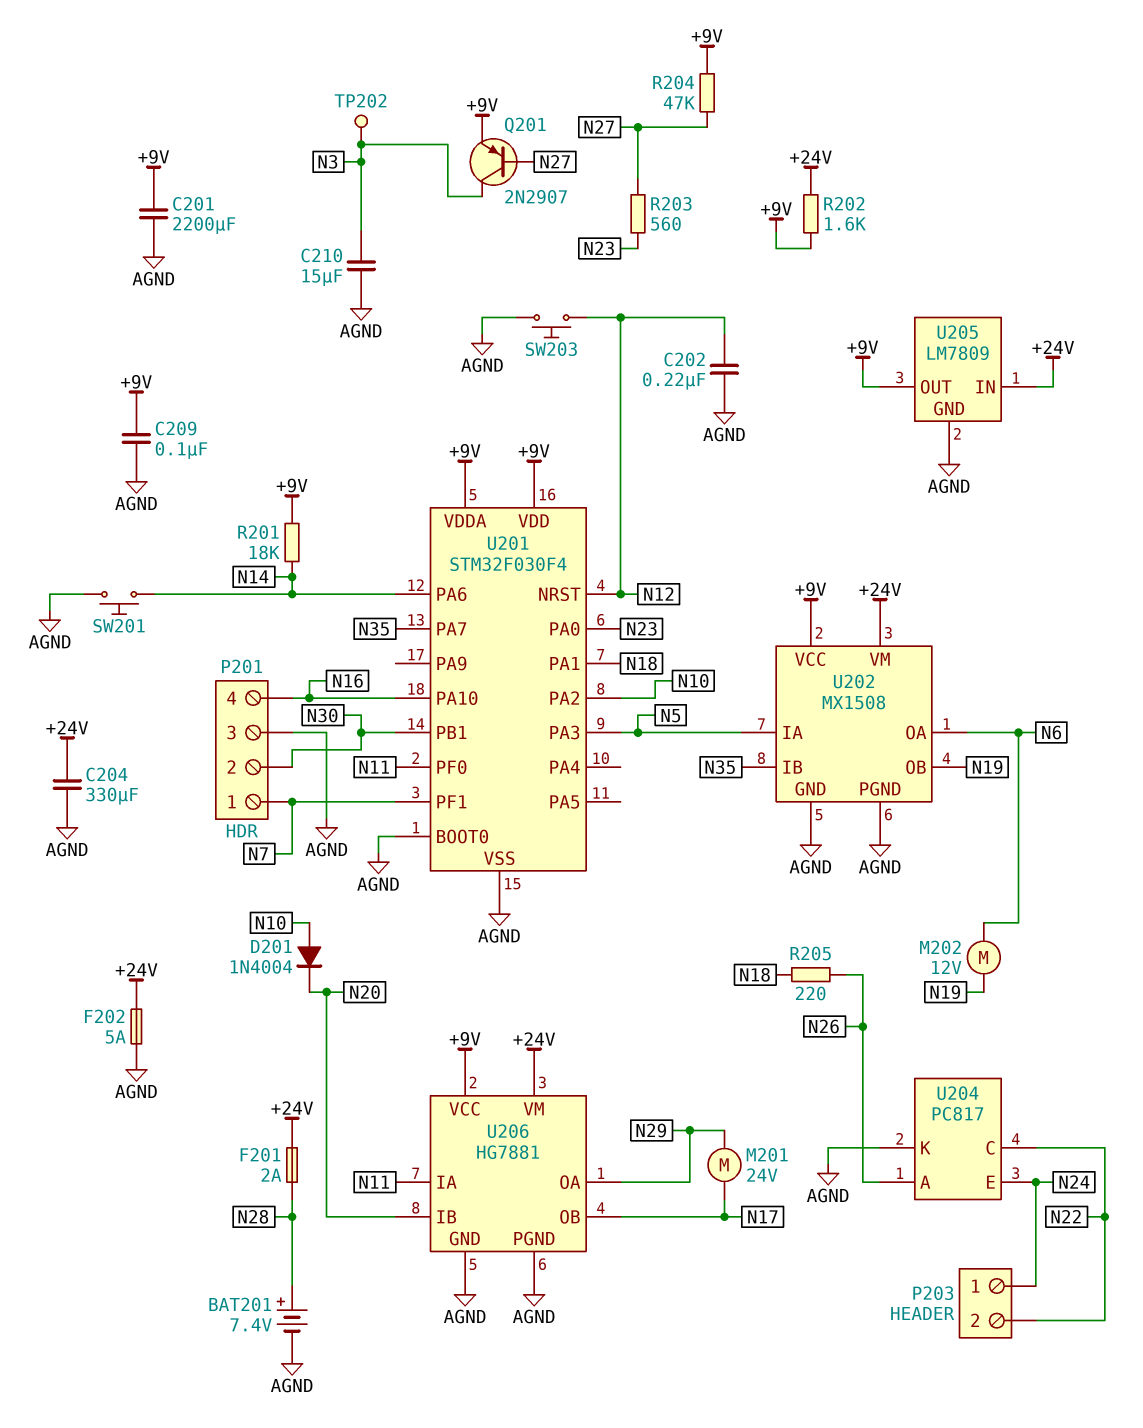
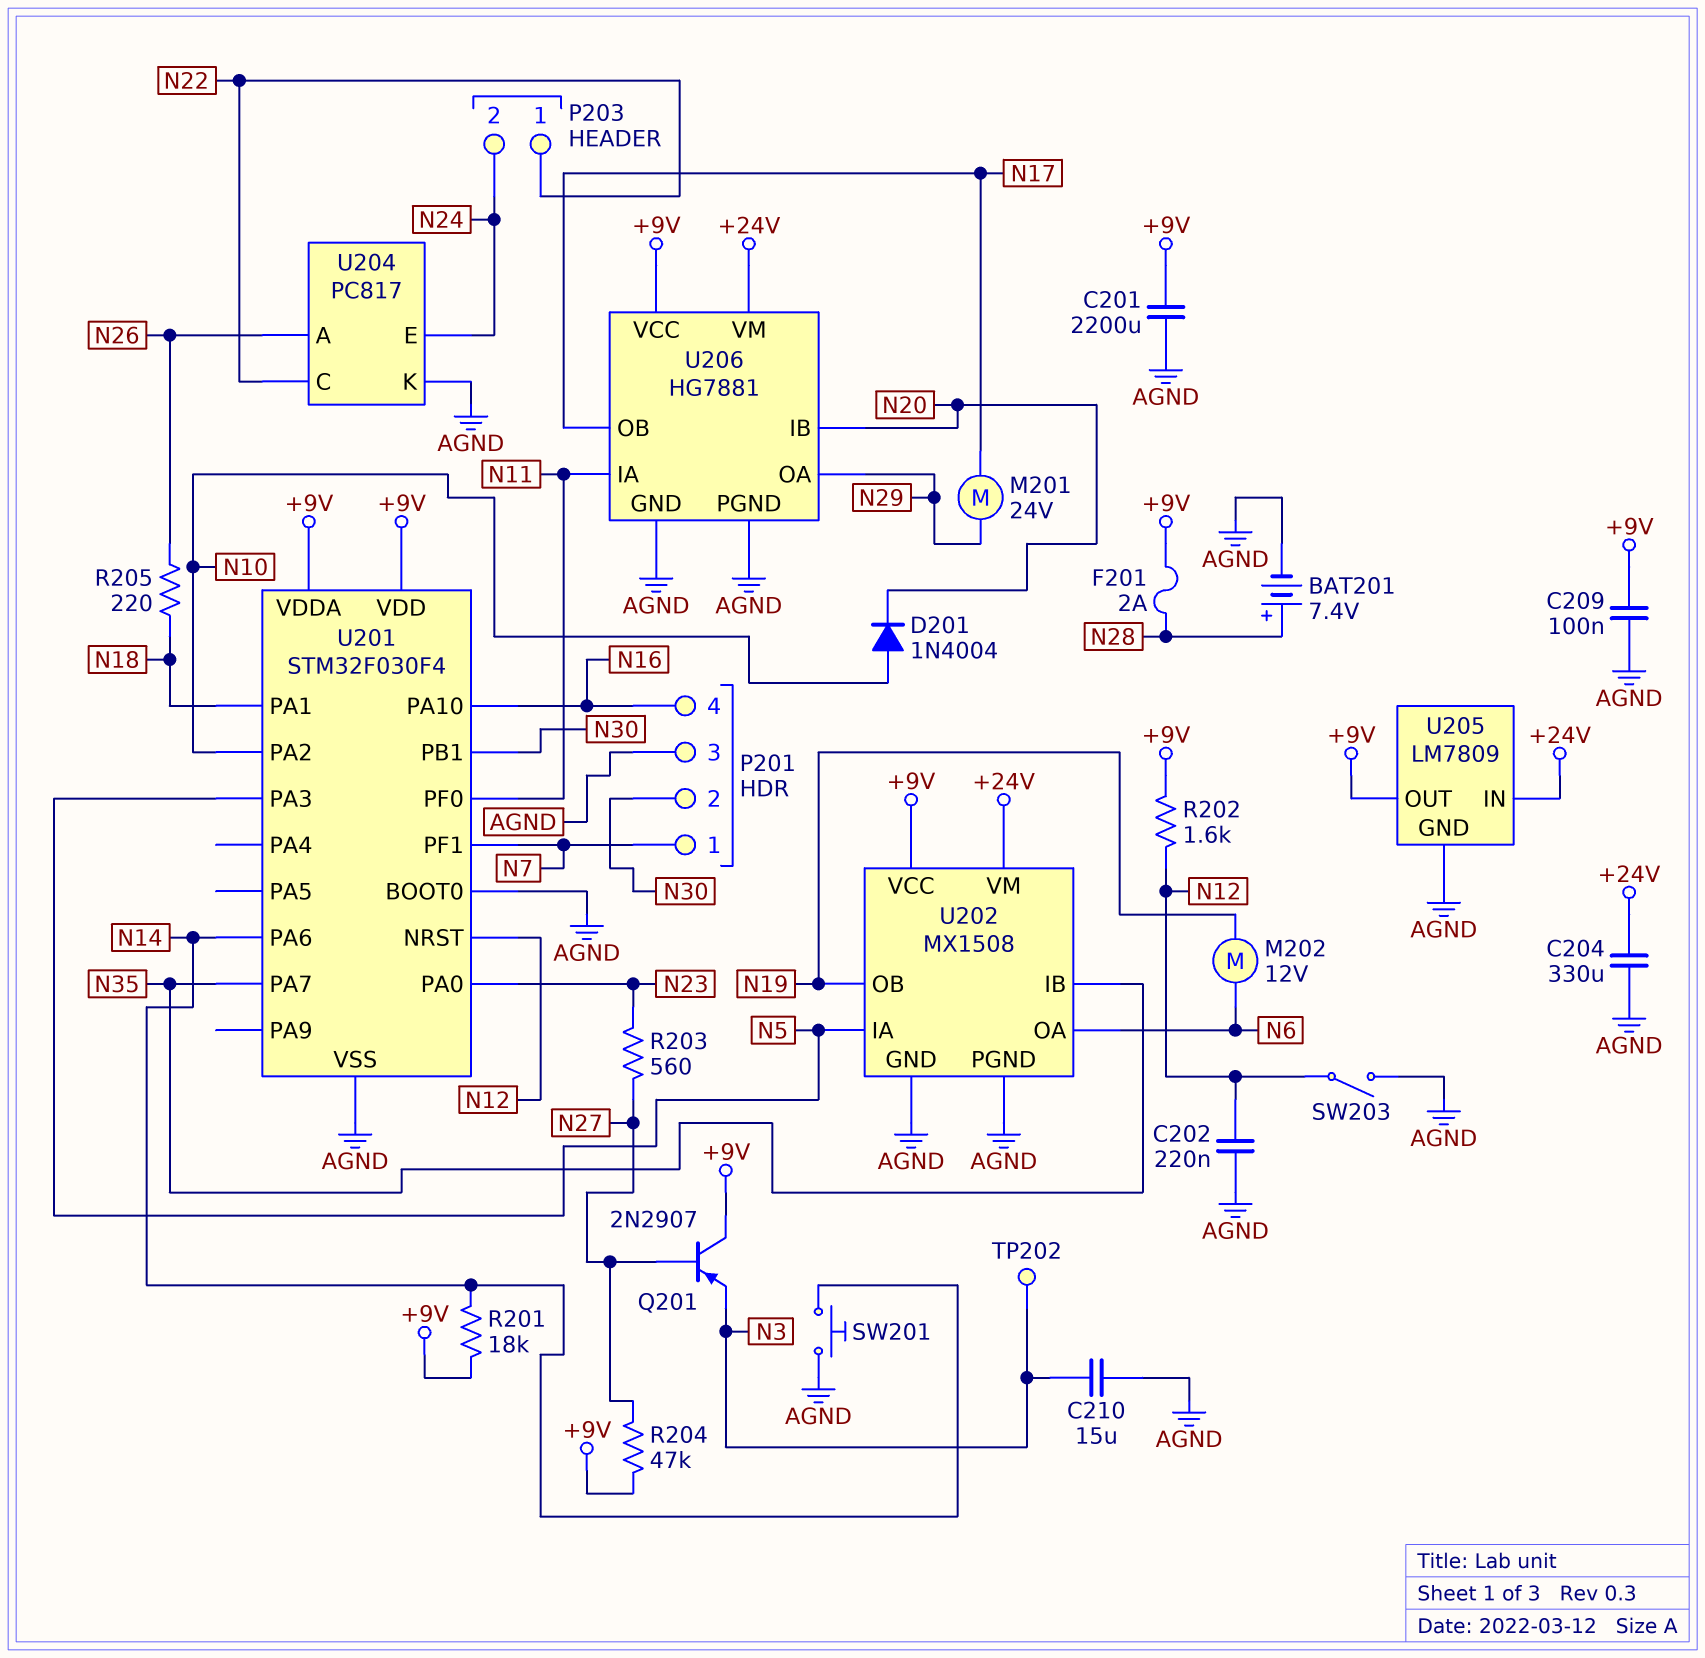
F201: 2A (+24V, N28) -> 2A (+9V, N28)
F202: 5A (+24V, AGND) -> none
P203 pin 1: N24 -> N22
P203 pin 2: N22 -> N24
Q201: PNP 2N2907 (B N27, C N3, E +9V) -> PNP 2N2907 (B N27, C +9V, E N3)
R202: 1.6k (+9V, +24V) -> 1.6k (+9V, N12)
SW203: button (AGND, N12) -> switch (AGND, N12)

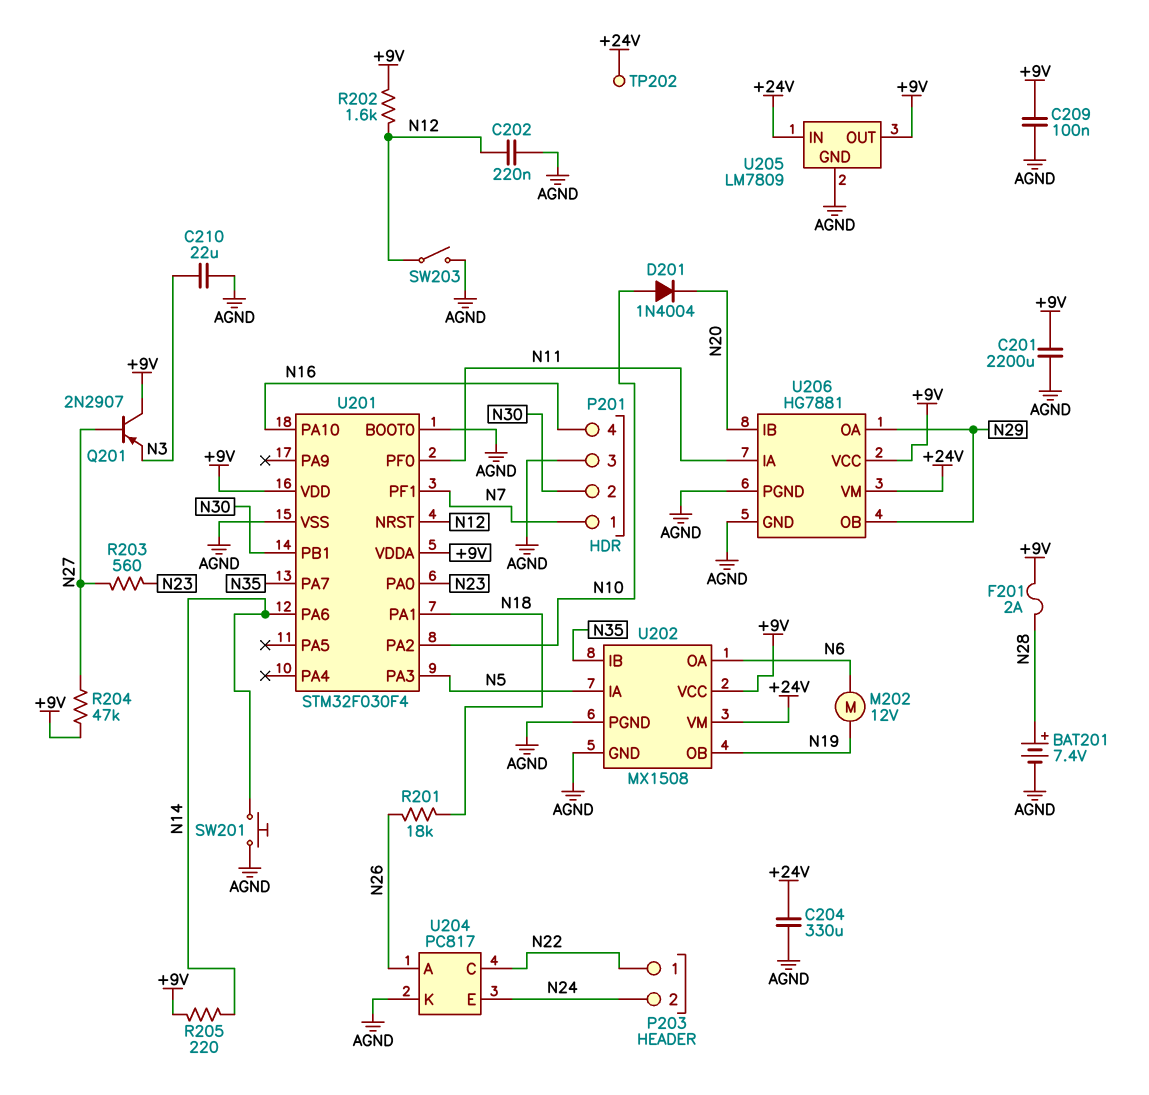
C210: 15uF (AGND, N3) -> 22uF (AGND, N3)
M201: motor 24V (N17, N29) -> none
R201: 18k (+9V, N14) -> 18k (N18, N26)
R205: 220 (N18, N26) -> 220 (+9V, N14)
TP202: test point (N3) -> test point (+24V)
U206 pin OB: N17 -> N29

